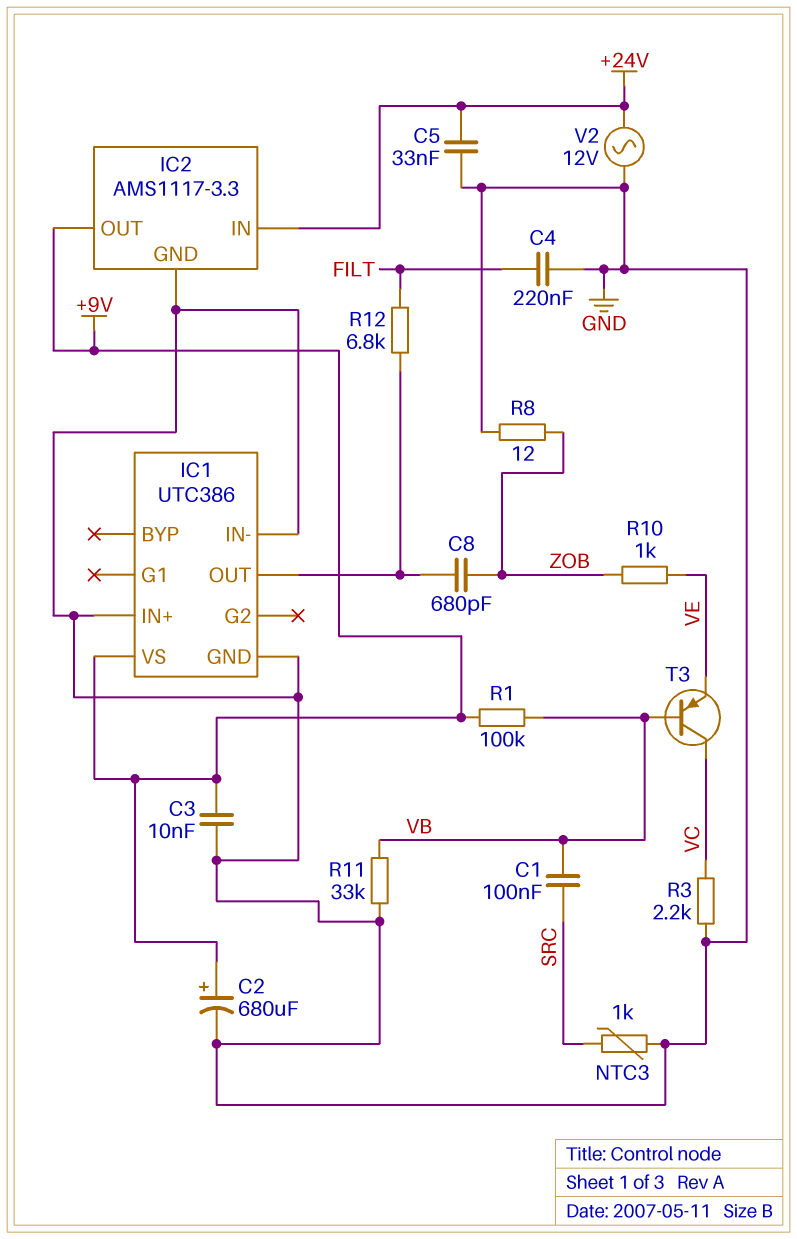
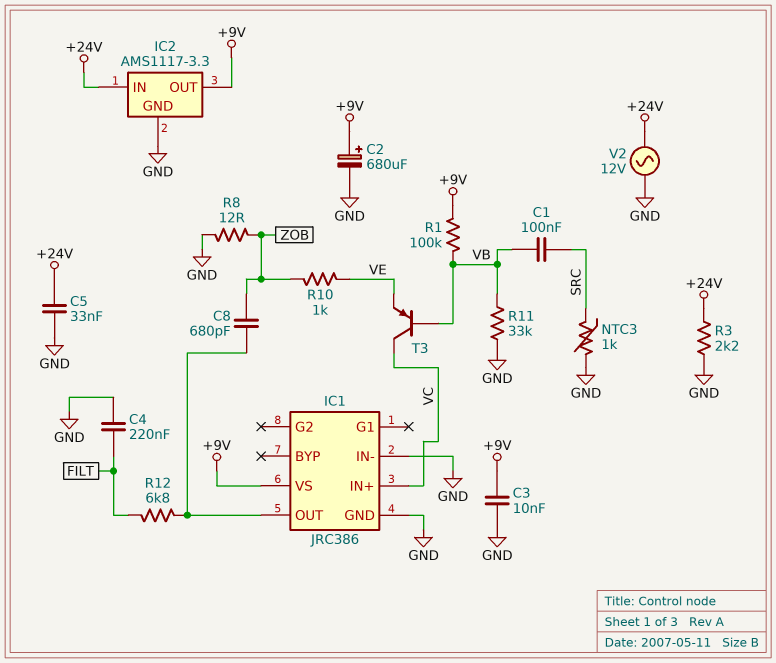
IC1: UTC386 -> JRC386
IC1 pin IN+: GND -> VC
R3: 2.2k (GND, VC) -> 2.2k (+24V, GND)

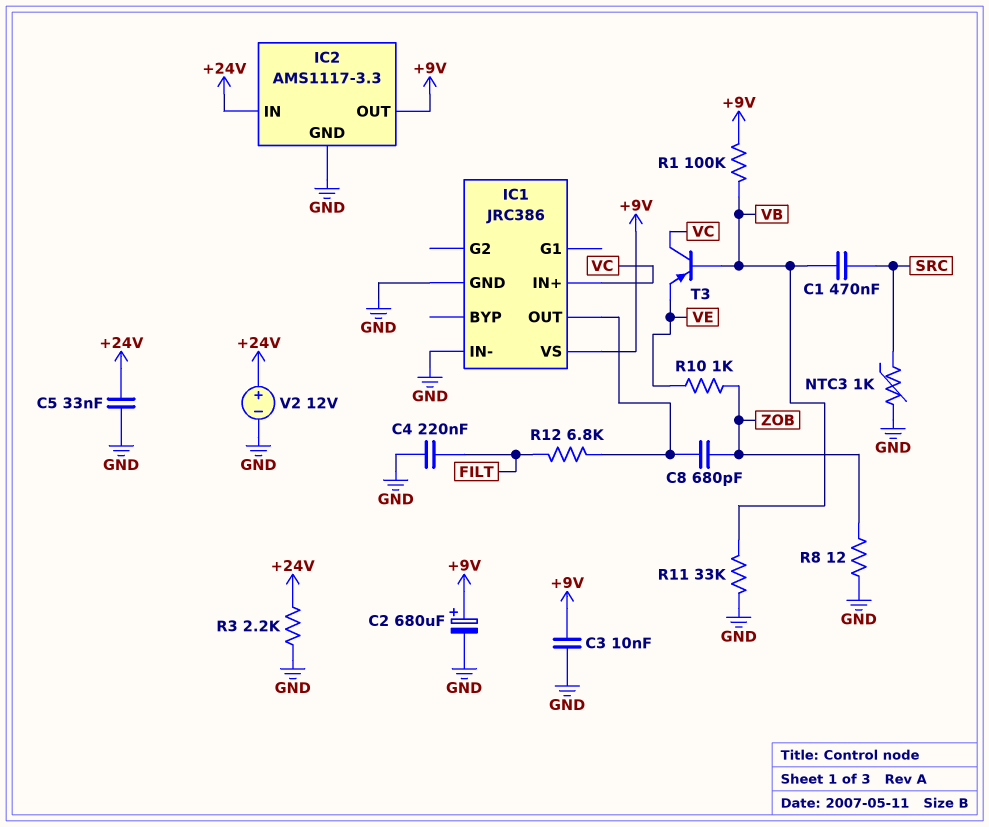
C1: 100nF (SRC, VB) -> 470nF (SRC, VB)
V2: AC 12V (+24V, GND) -> 12V (plus +24V, minus GND)

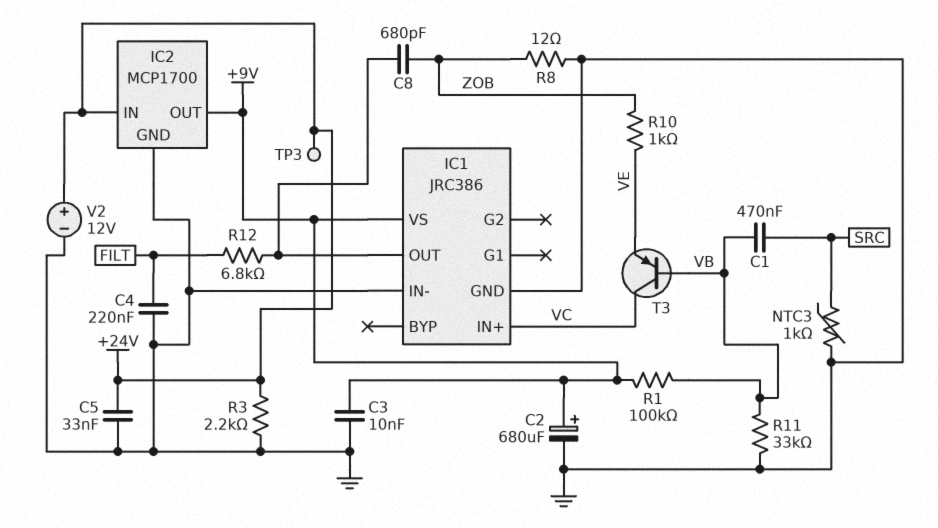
IC2: AMS1117-3.3 -> MCP1700
TP3: none -> test point (+24V)

